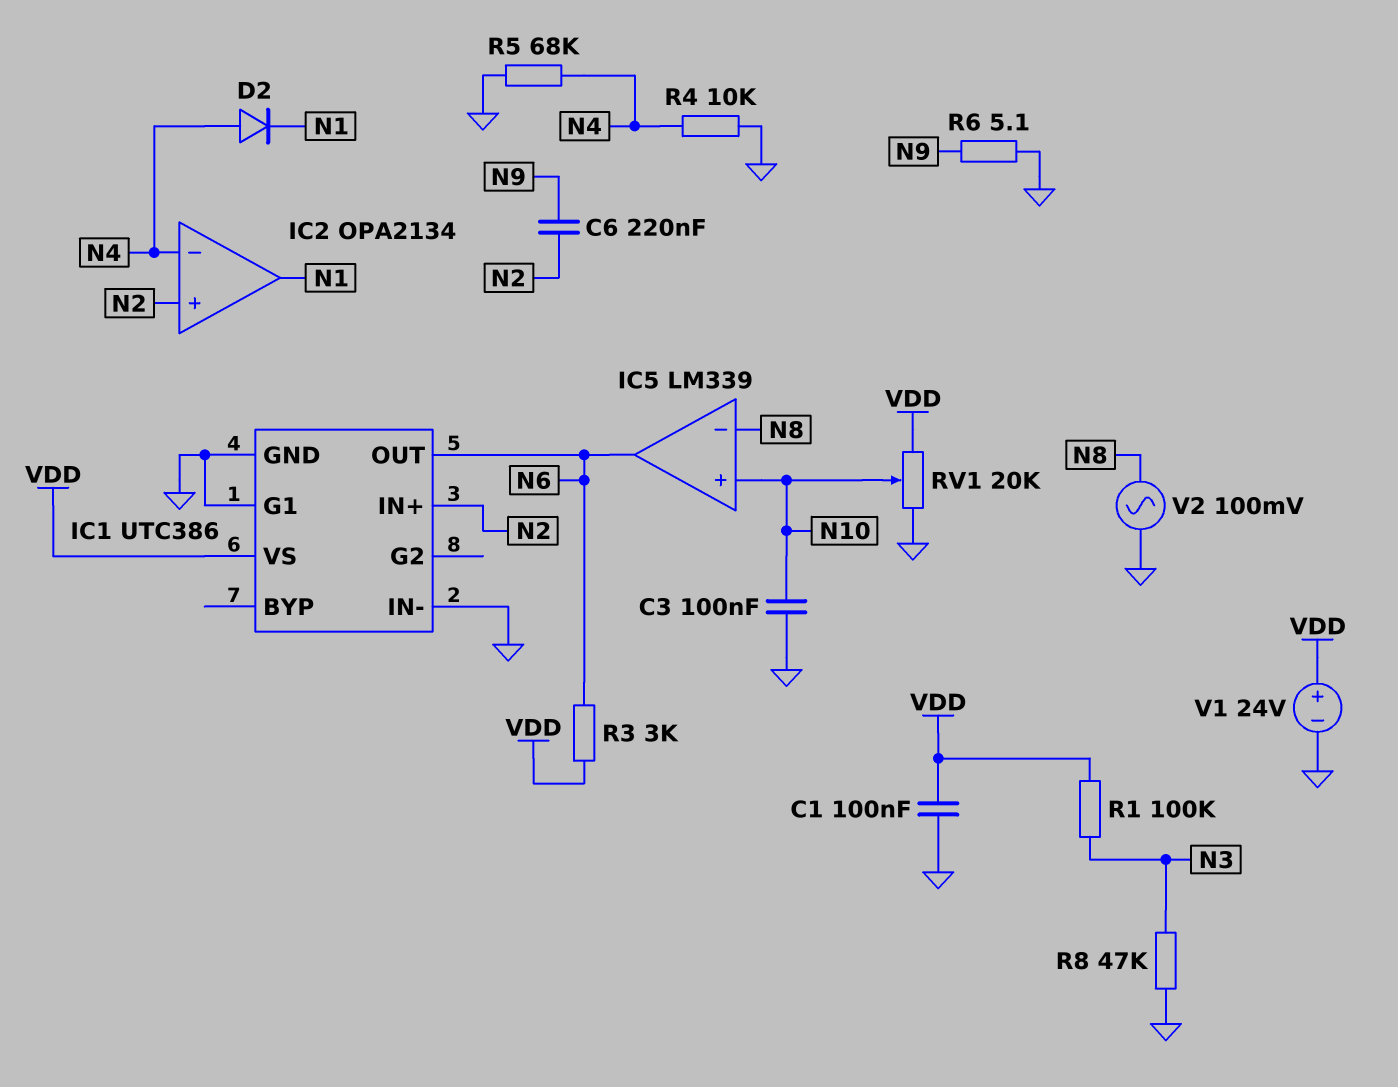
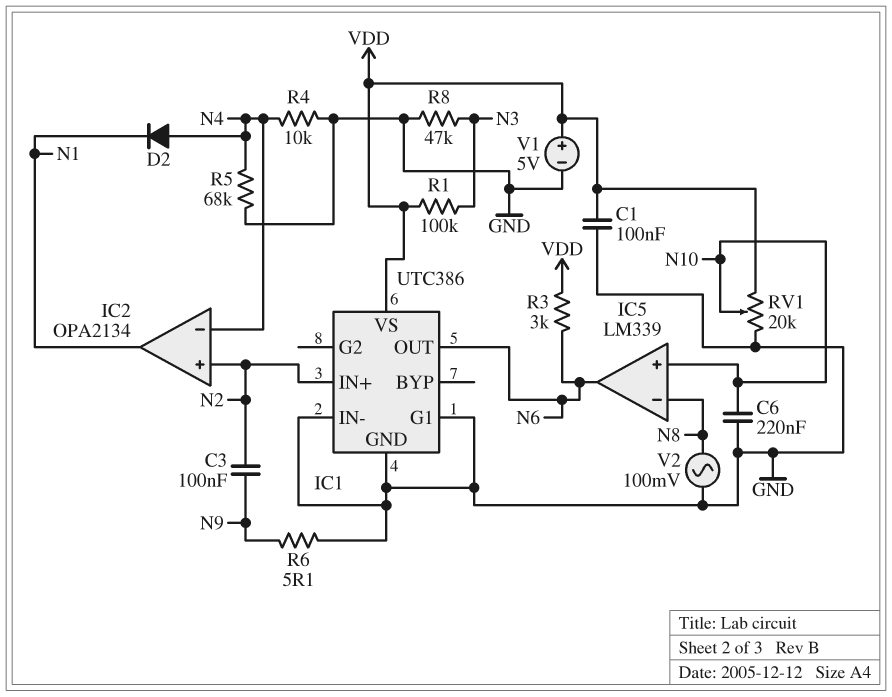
C3: 100nF (GND, N10) -> 100nF (N2, N9)
C6: 220nF (N2, N9) -> 220nF (GND, N10)
V1: 24V (plus VDD, minus GND) -> 5V (plus VDD, minus GND)

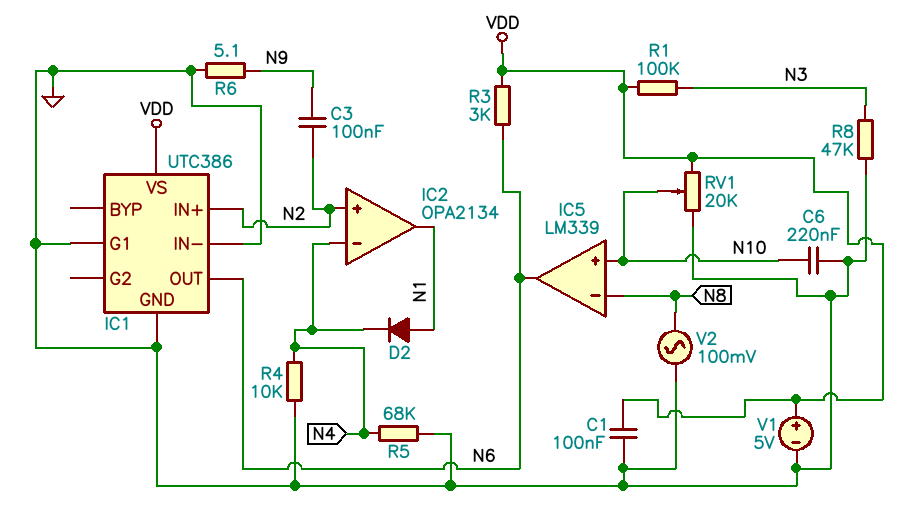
D2: diode (A N4, K N1) -> diode (A N1, K N4)

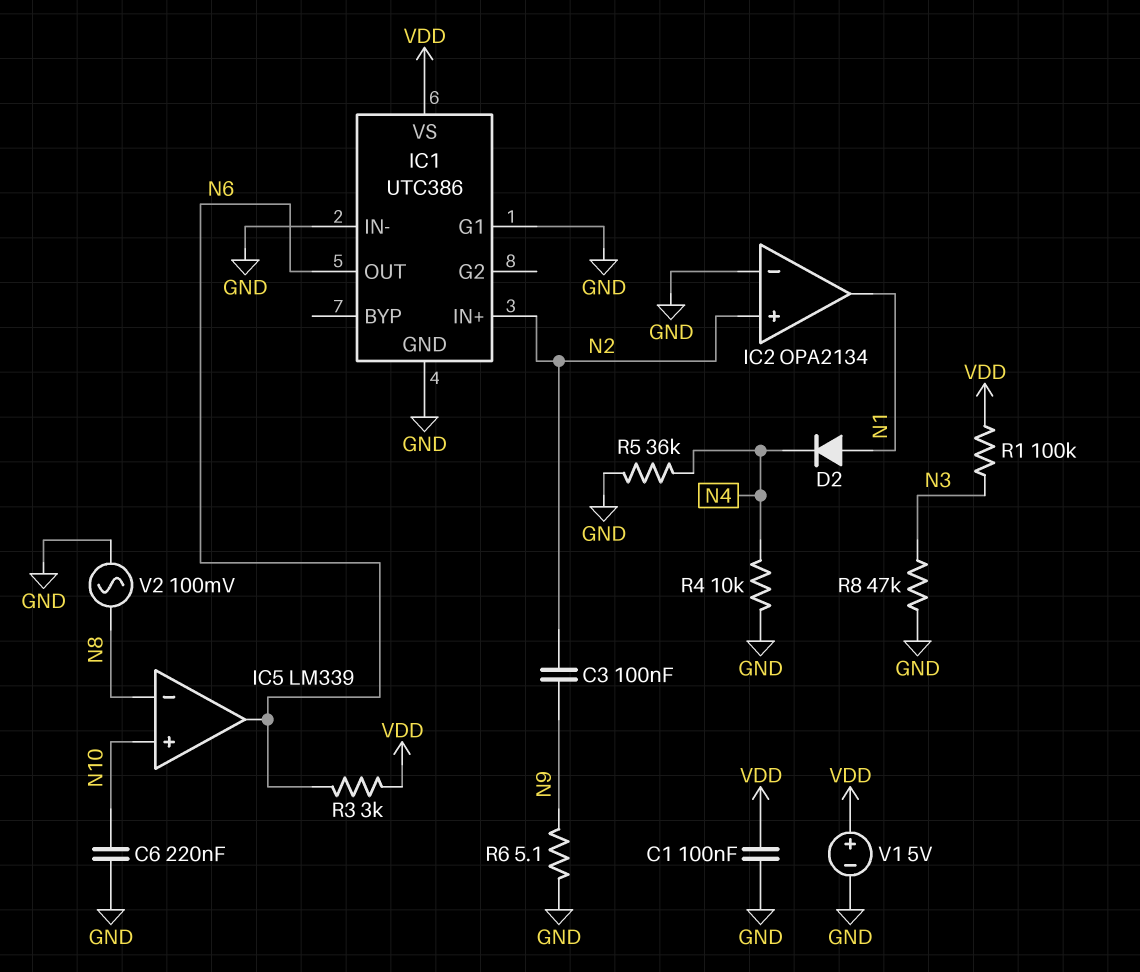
IC2 pin in-: N4 -> GND
R5: 68k (GND, N4) -> 36k (GND, N4)
RV1: 20k (GND, VDD, wiper N10) -> none

